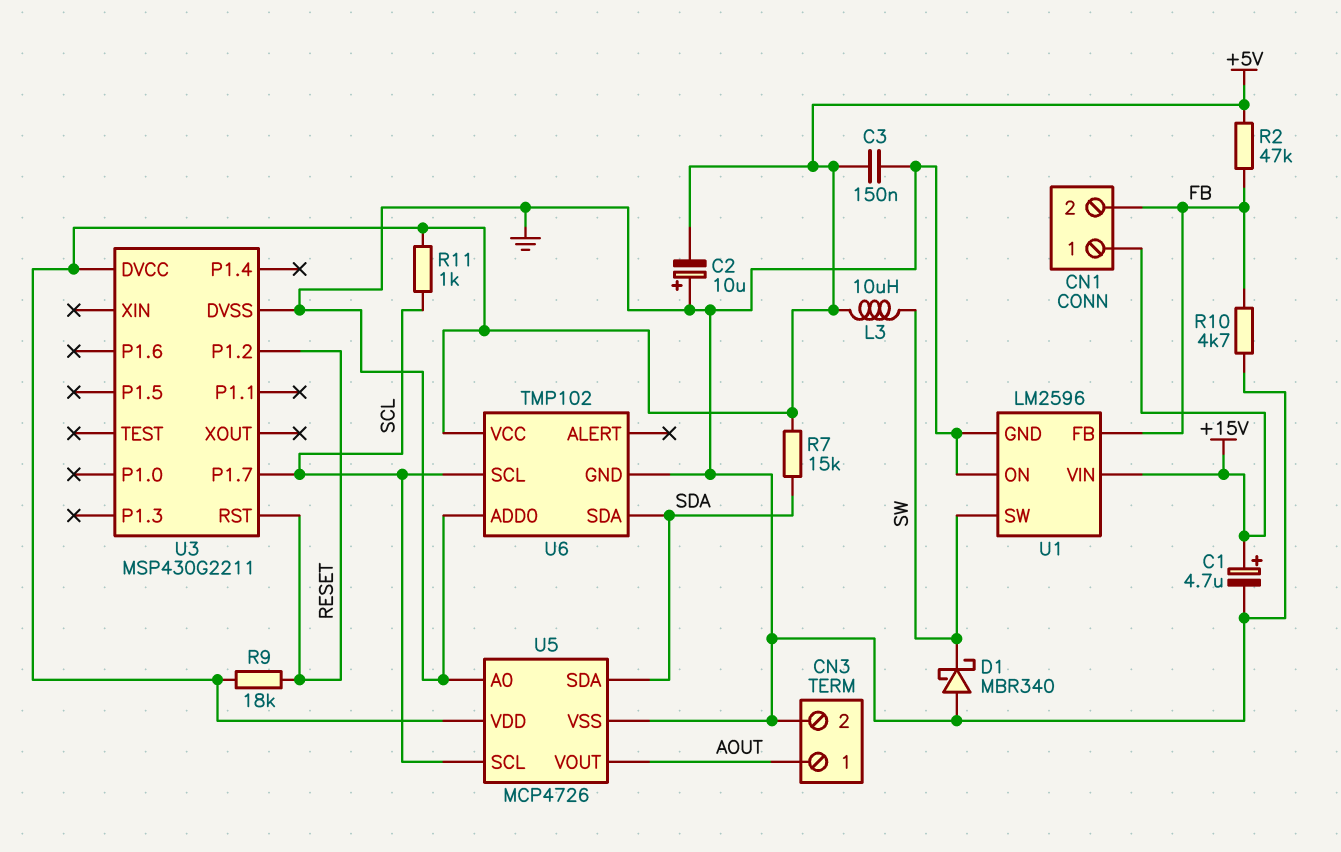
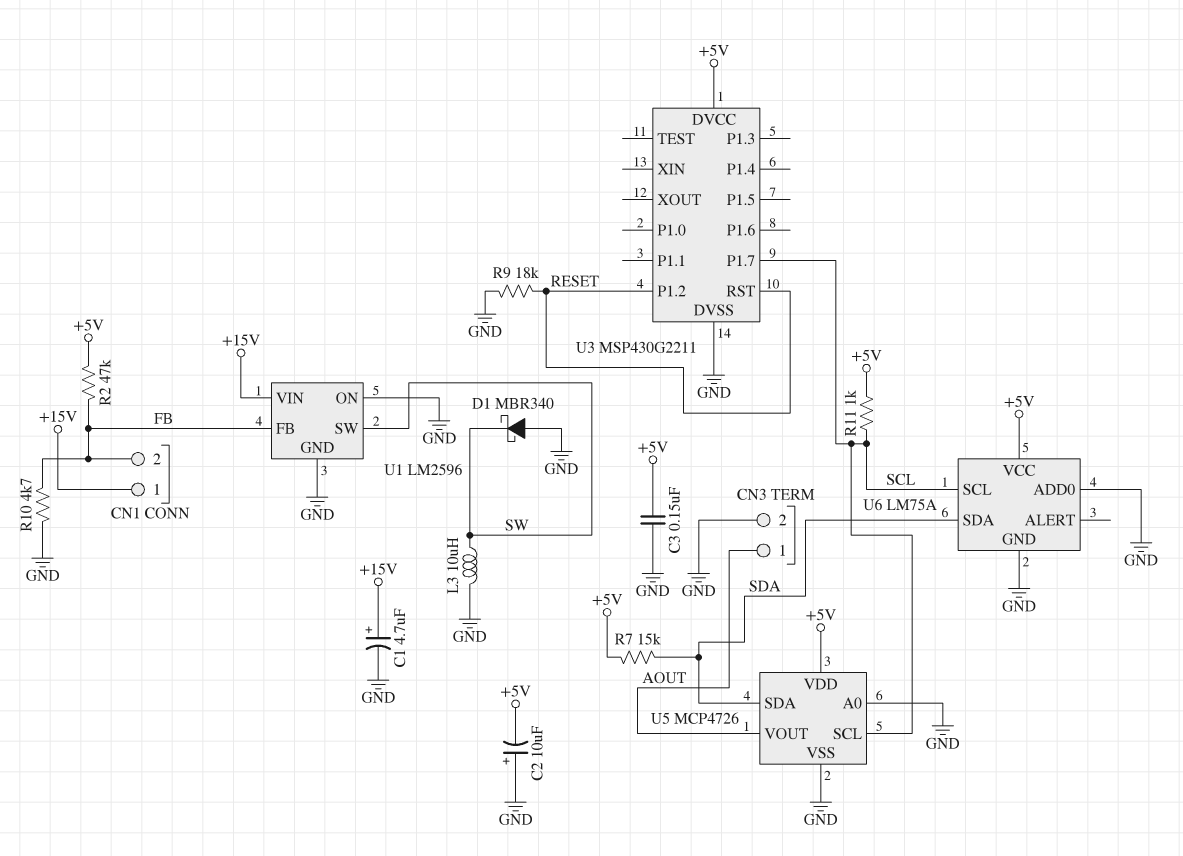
L3: 10uH (+5V, SW) -> 10uH (GND, SW)
R9: 18k (+5V, RESET) -> 18k (GND, RESET)
U6: TMP102 -> LM75A

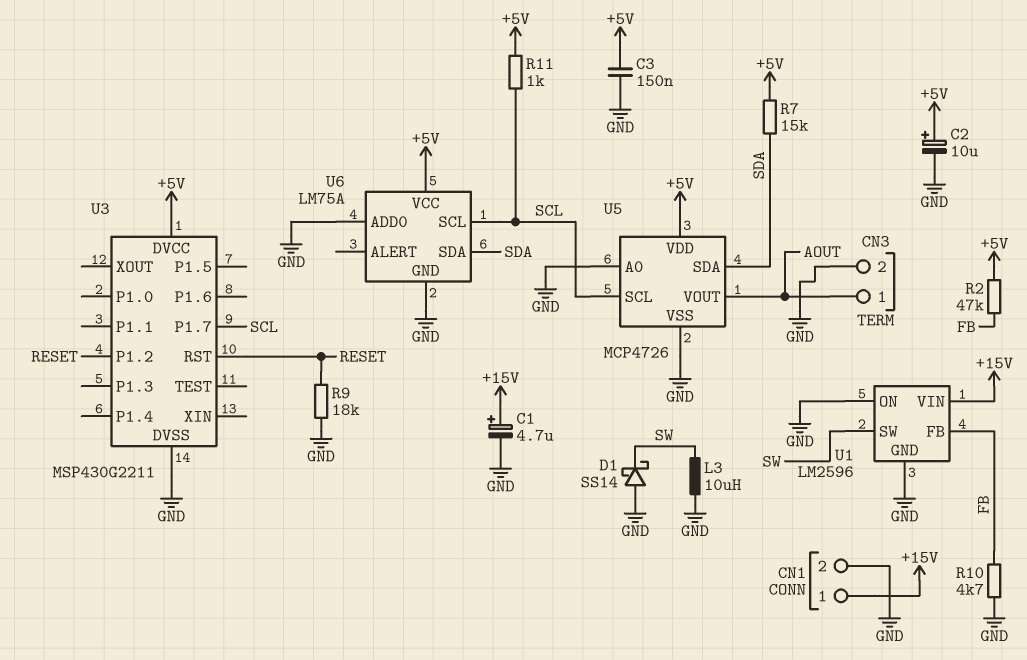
C2: 10uF (plus GND, minus +5V) -> 10uF (plus +5V, minus GND)
CN1 pin 2: FB -> GND
D1: schottky MBR340 (A GND, K SW) -> schottky SS14 (A GND, K SW)

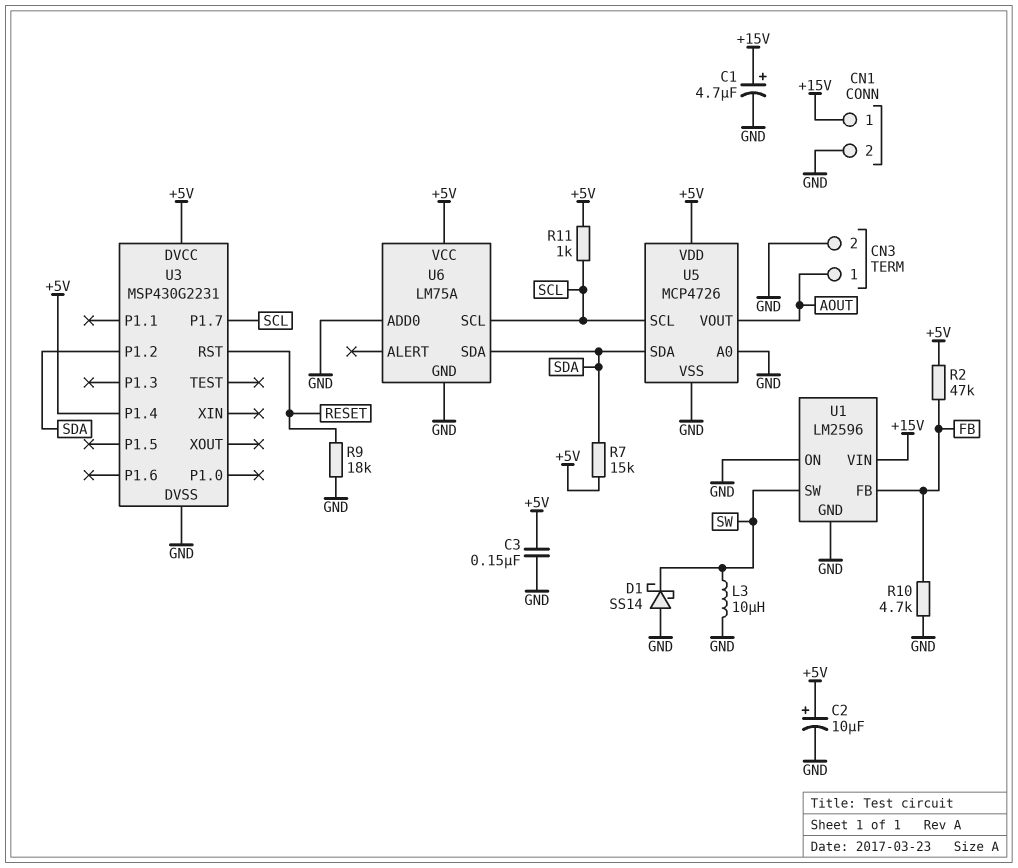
U3: MSP430G2211 -> MSP430G2231
U3 pin P1.2: RESET -> SDA
U3 pin P1.4: none -> +5V

